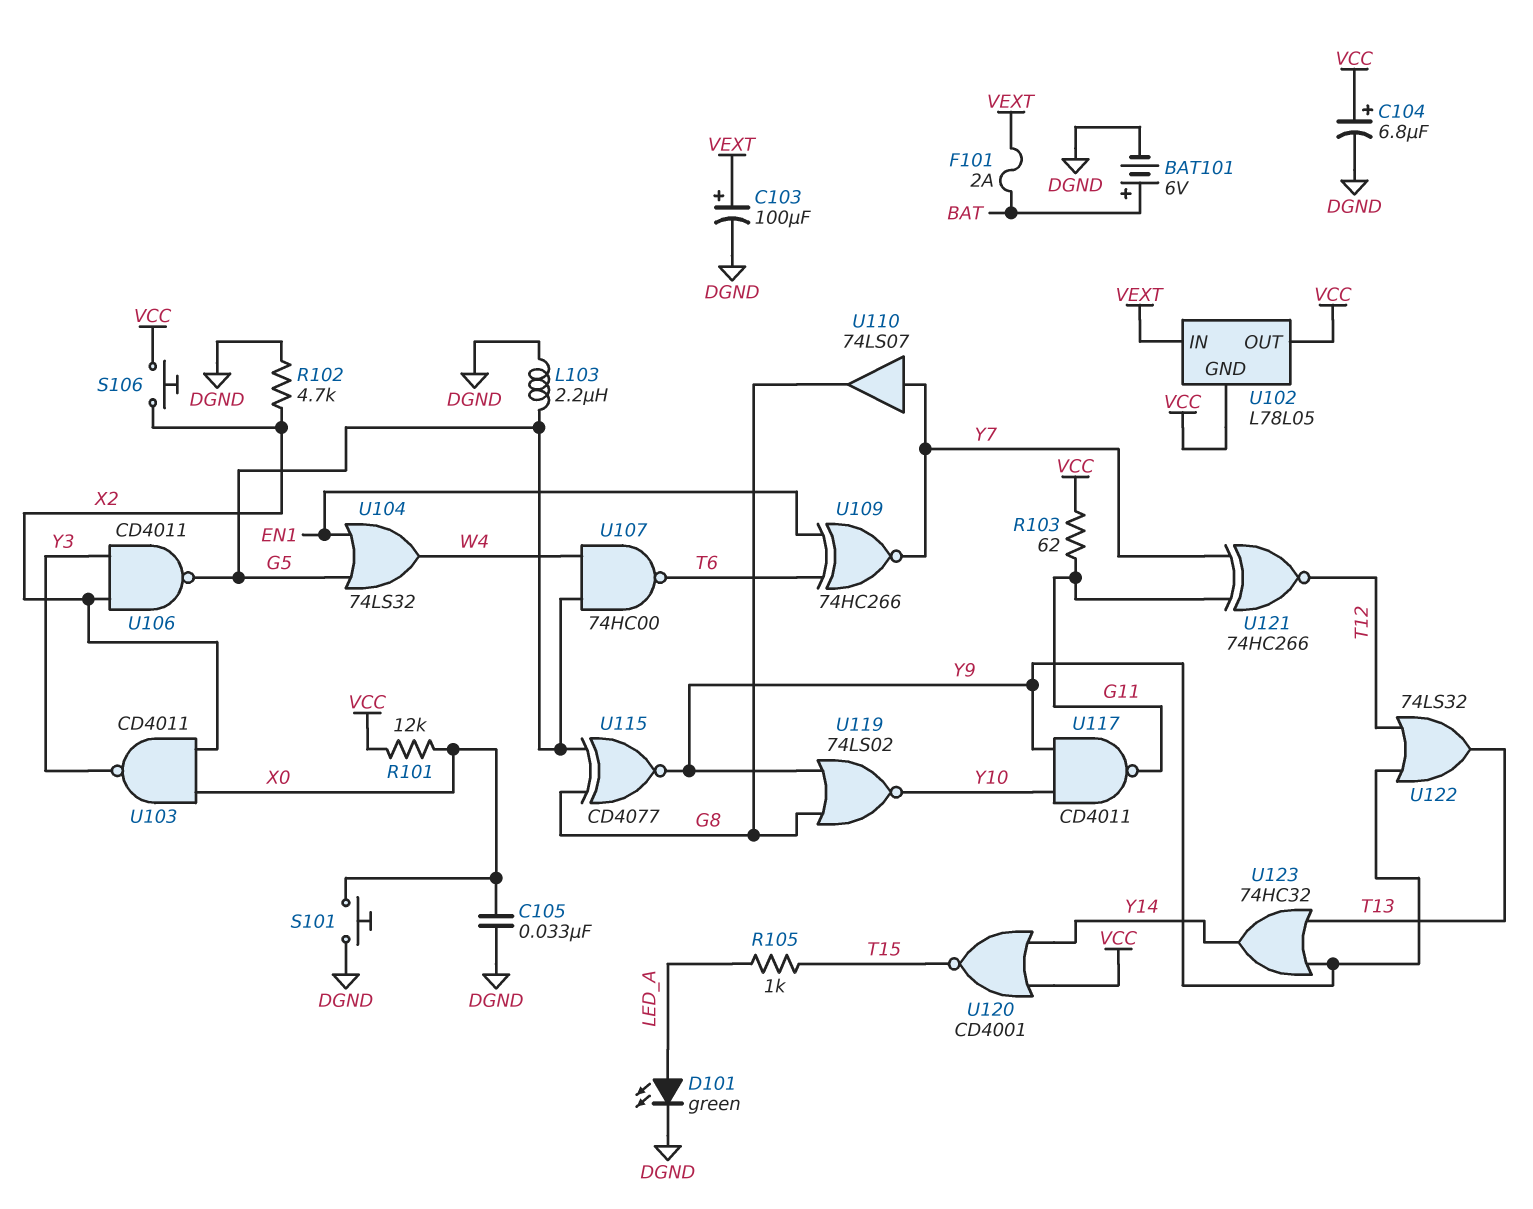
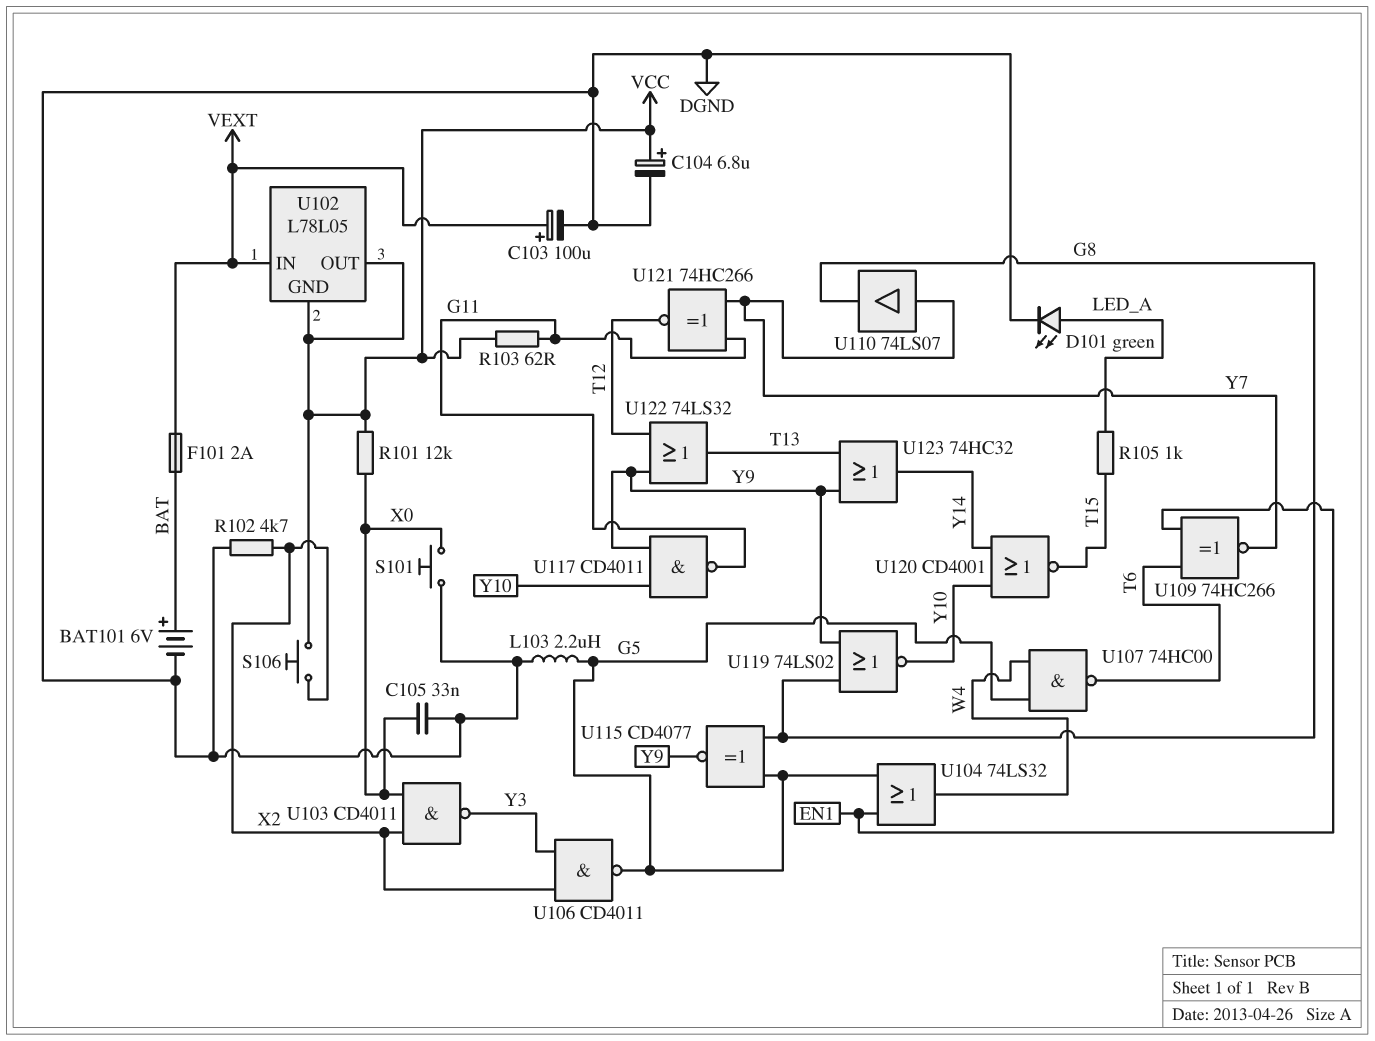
U120: NOR CD4001 (in VCC, in Y14, out T15) -> NOR CD4001 (in Y10, in Y14, out T15)

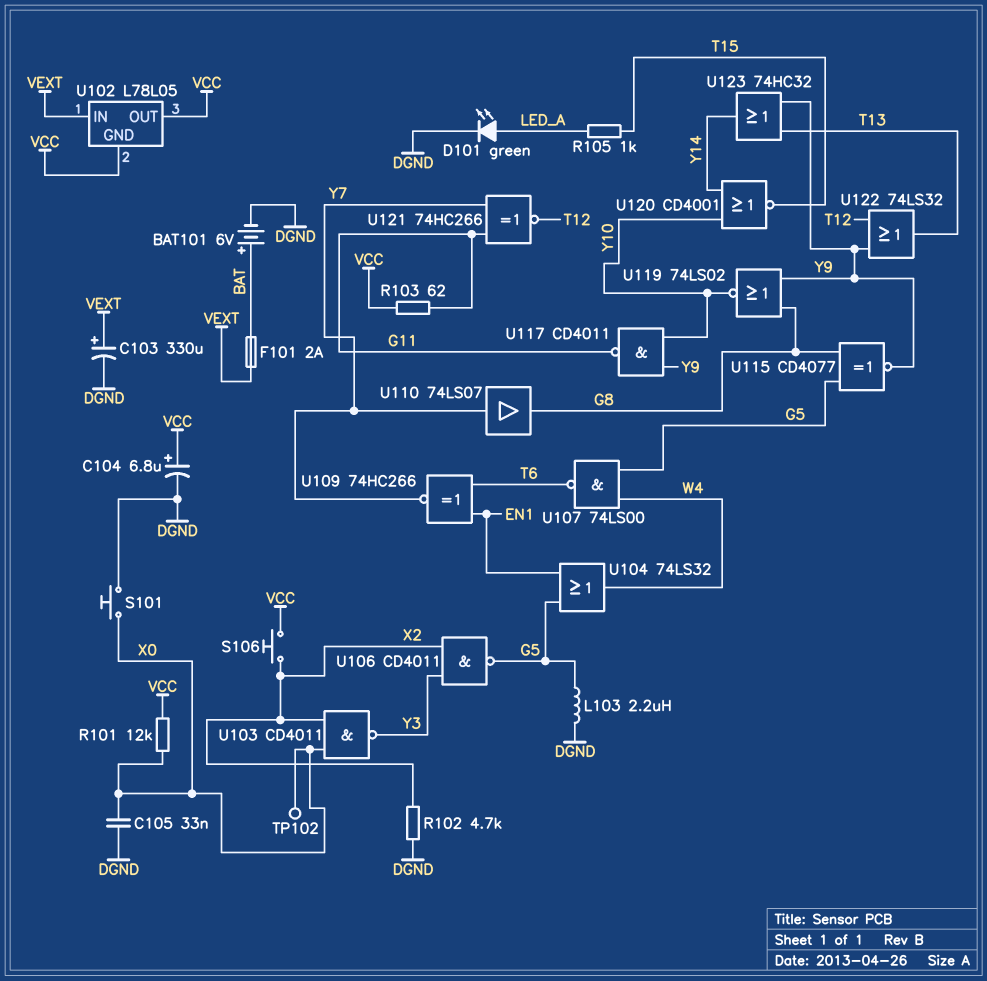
C103: 100uF (plus VEXT, minus DGND) -> 330uF (plus VEXT, minus DGND)
TP102: none -> test point (X0)
U107: NAND 74HC00 (in G5, in W4, out T6) -> NAND 74LS00 (in G5, in W4, out T6)

